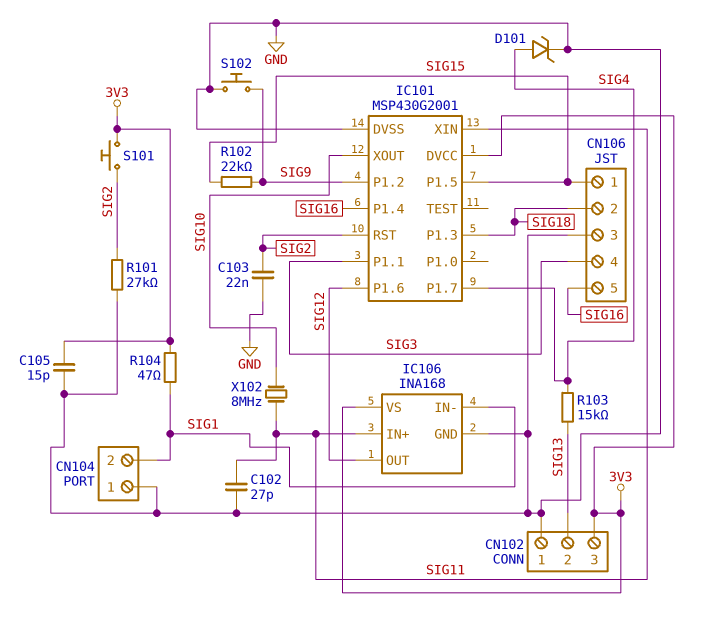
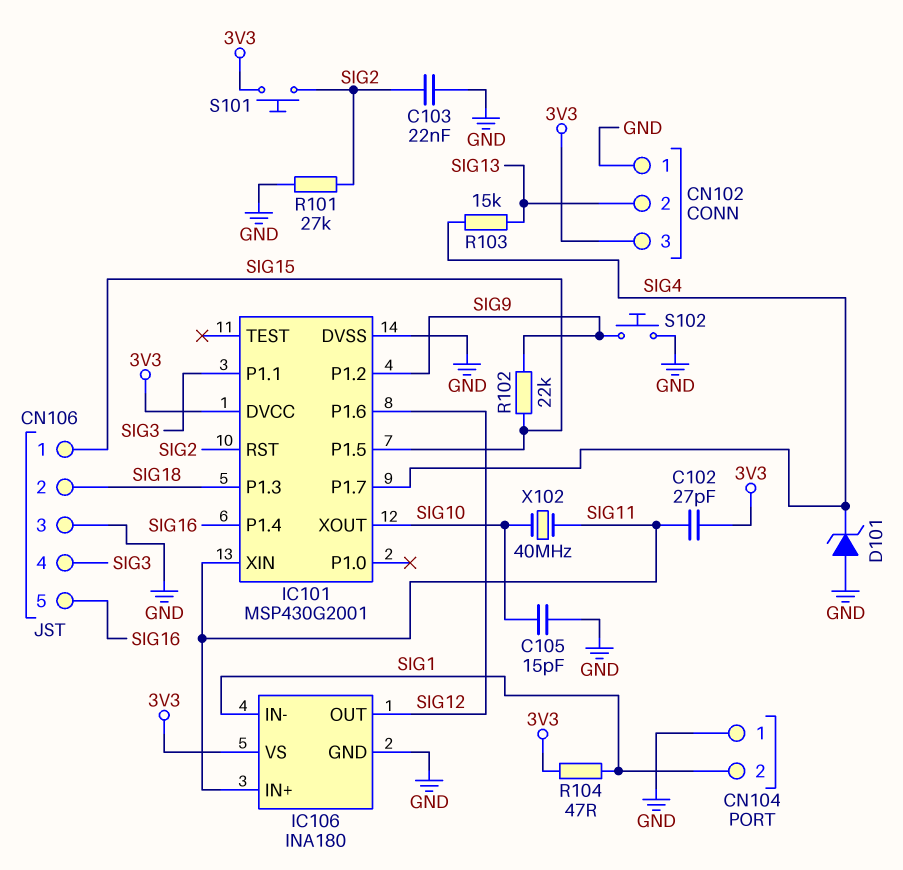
C102: 27pF (GND, SIG11) -> 27pF (3V3, SIG11)
C105: 15pF (3V3, GND) -> 15pF (GND, SIG10)
D101: zener (A SIG4, K GND) -> zener (A GND, K SIG4)
IC106: INA168 -> INA180
X102: 8MHz (SIG10, SIG11) -> 40MHz (SIG10, SIG11)

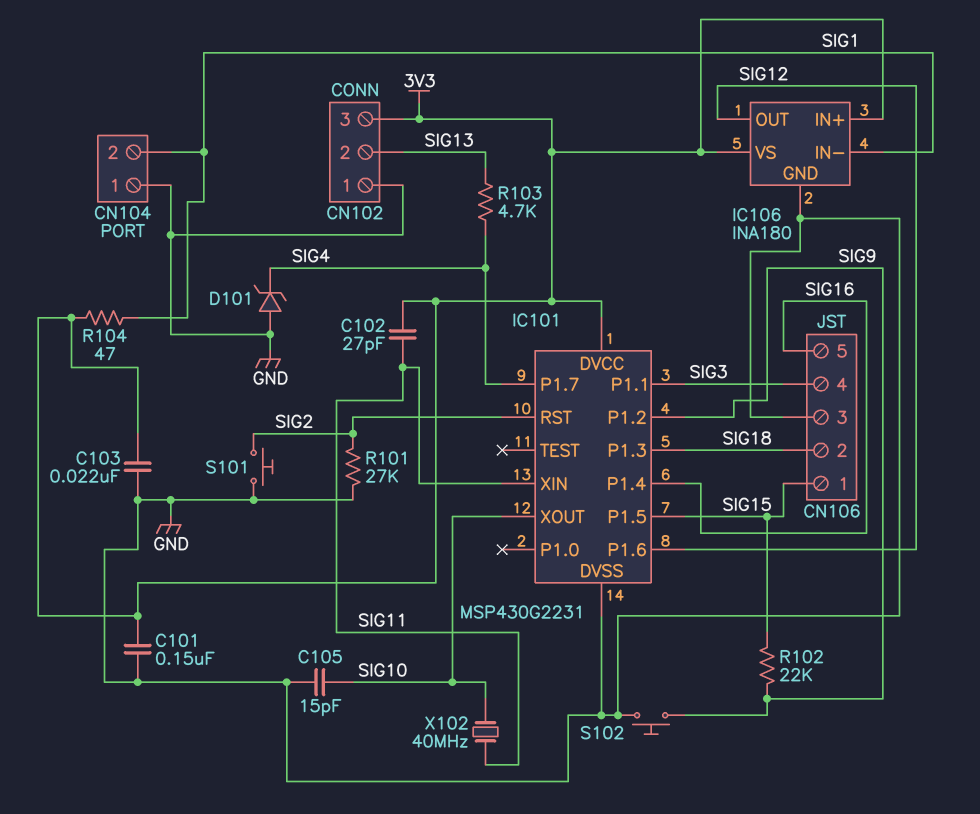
C101: none -> 150nF (3V3, GND)
C103: 22nF (GND, SIG2) -> 22nF (3V3, GND)
IC101: MSP430G2001 -> MSP430G2231
IC106 pin IN+: SIG11 -> 3V3
R103: 15k (SIG4, SIG13) -> 4.7k (SIG4, SIG13)
S101: button (3V3, SIG2) -> button (GND, SIG2)

